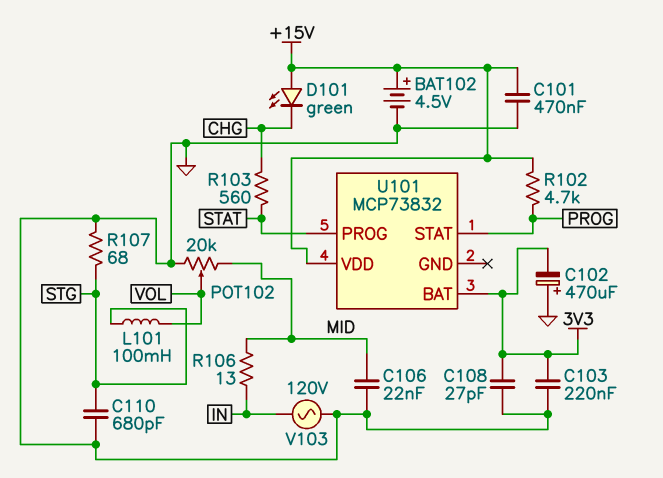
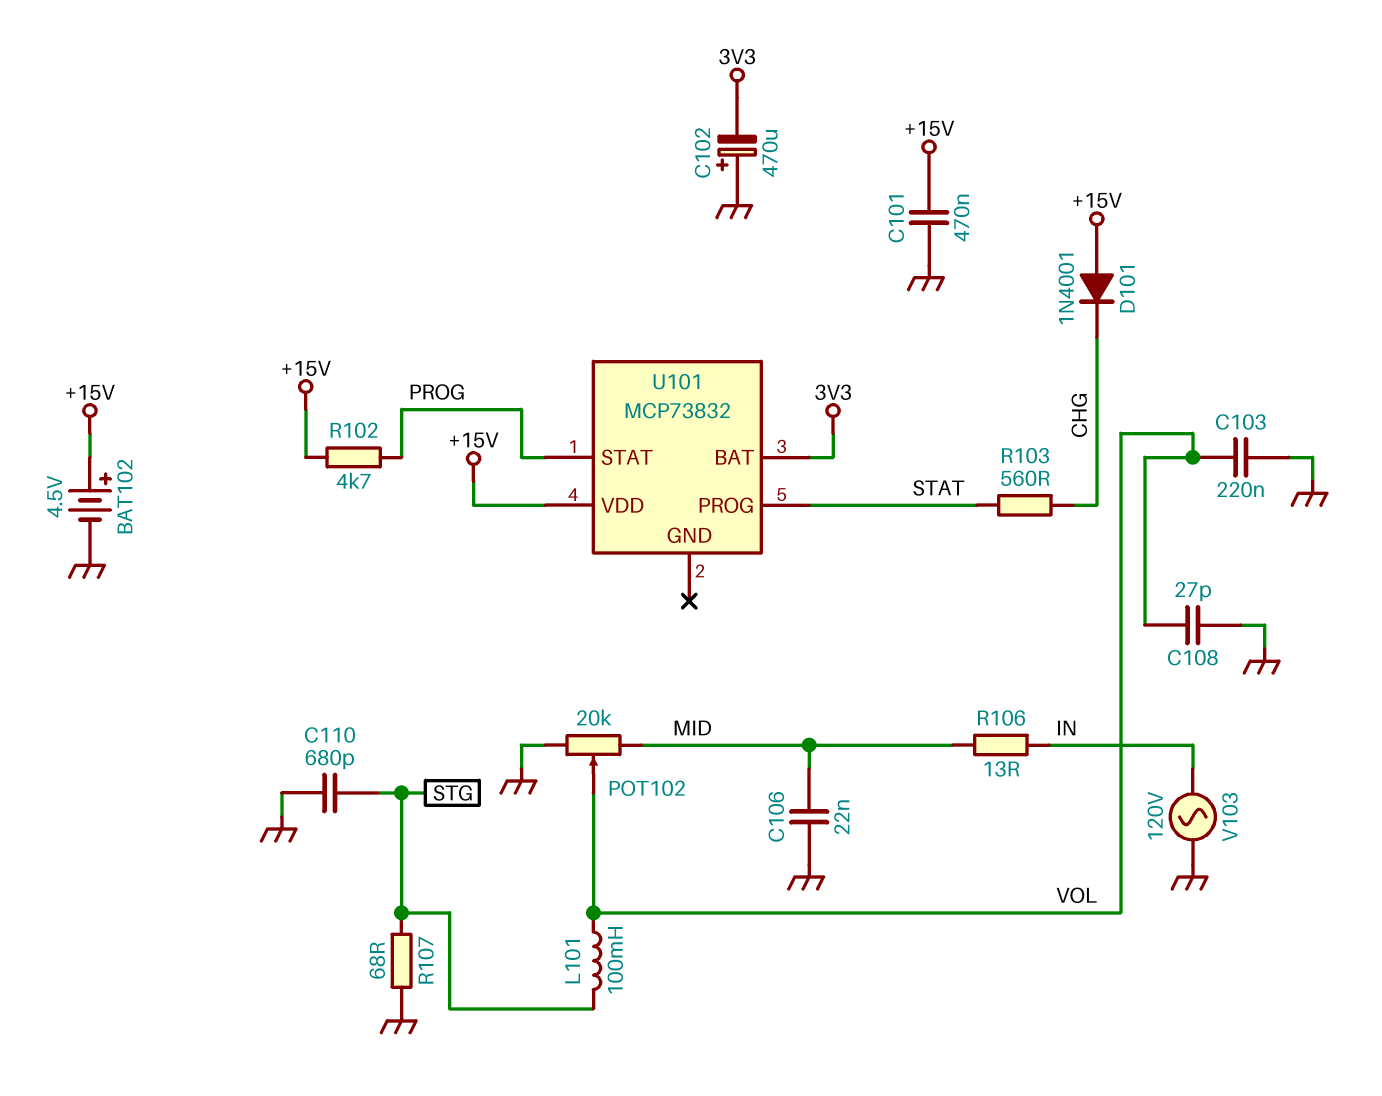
C103: 220nF (3V3, GND) -> 220nF (GND, VOL)
C108: 27pF (3V3, GND) -> 27pF (GND, VOL)
D101: LED green (A +15V, K CHG) -> diode 1N4001 (A +15V, K CHG)

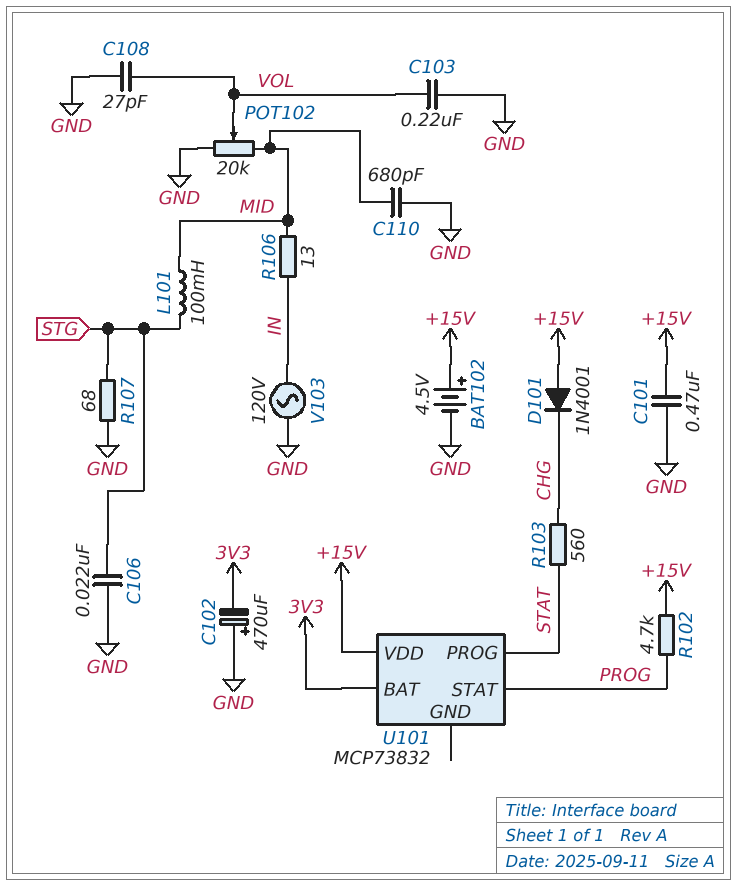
C106: 22nF (GND, MID) -> 22nF (GND, STG)
C110: 680pF (GND, STG) -> 680pF (GND, MID)
L101: 100mH (STG, VOL) -> 100mH (MID, STG)

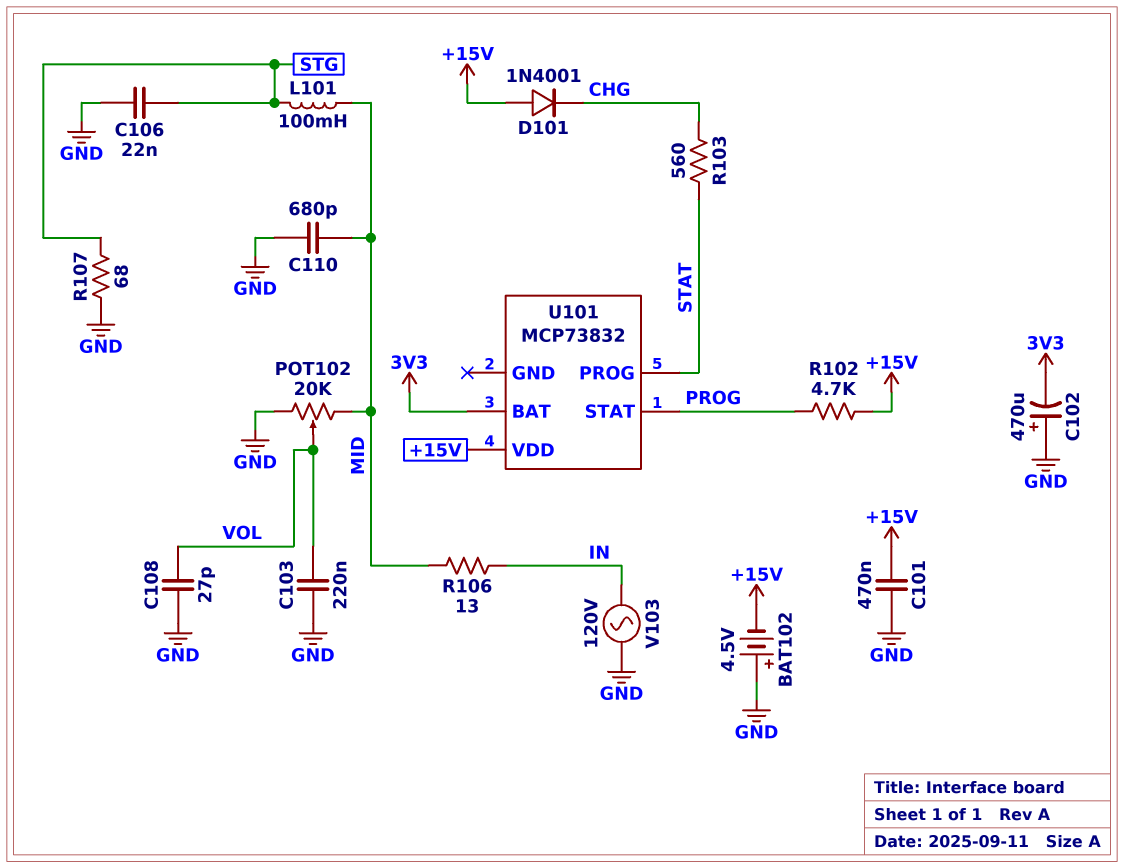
BAT102: 4.5V (plus +15V, minus GND) -> 4.5V (plus GND, minus +15V)

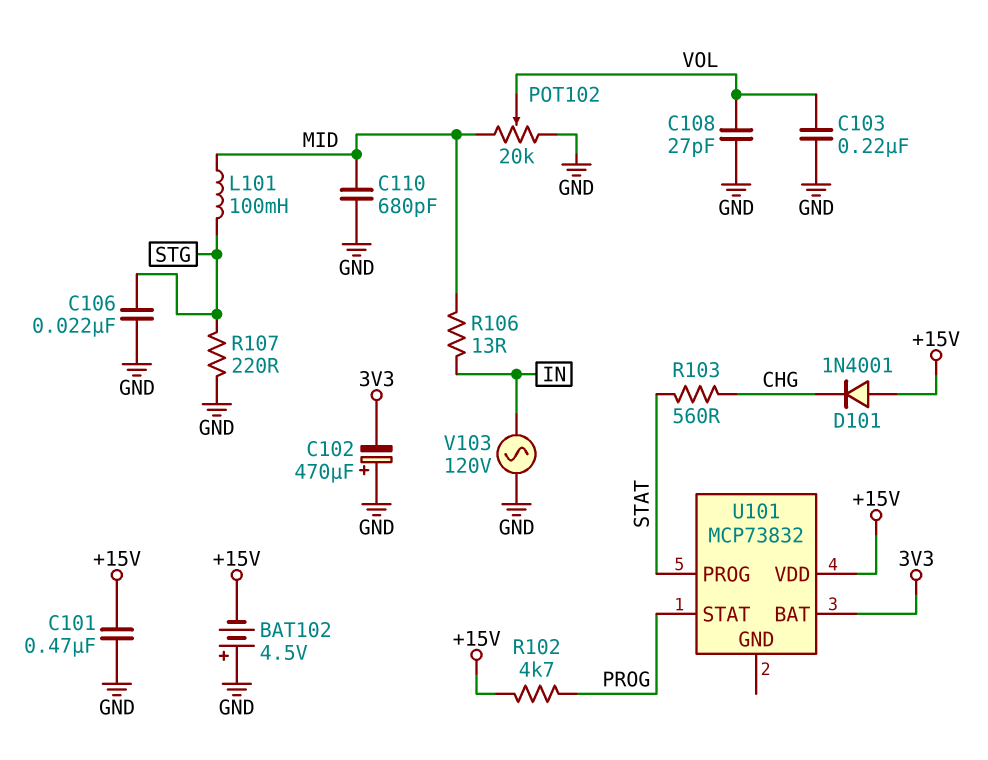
R107: 68 (GND, STG) -> 220 (GND, STG)

